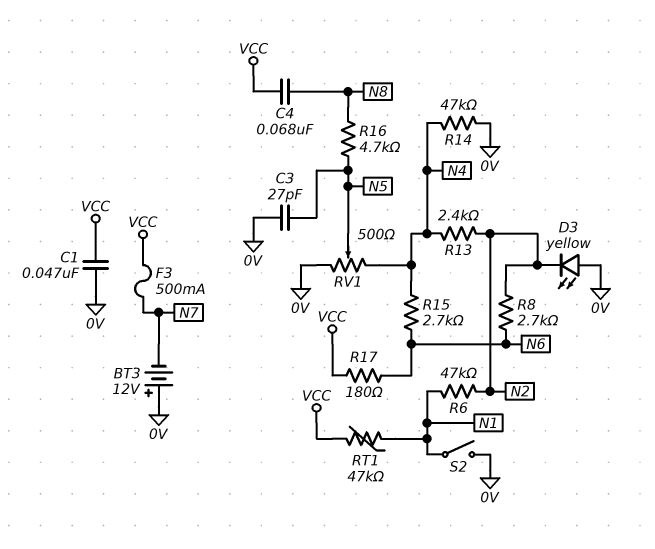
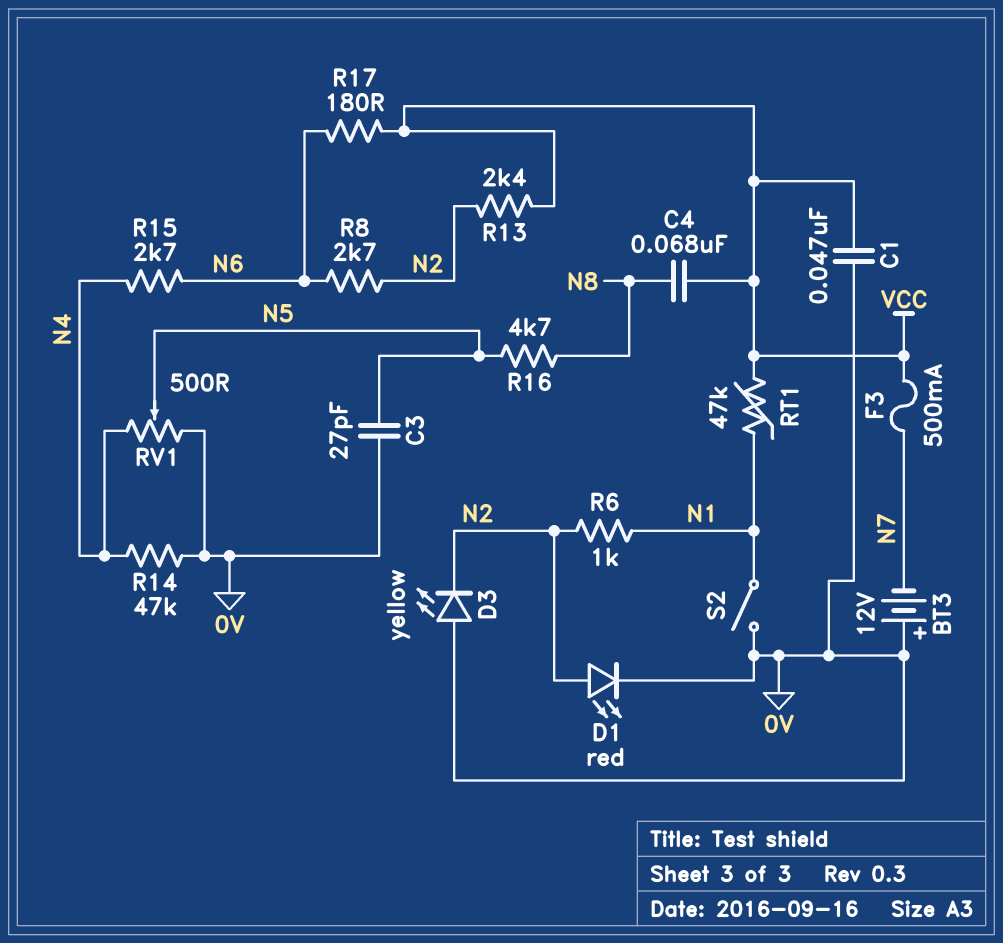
D1: none -> LED red (A N2, K 0V)
R6: 47k (N1, N2) -> 1k (N1, N2)
R13: 2.4k (N2, N4) -> 2.4k (N2, VCC)

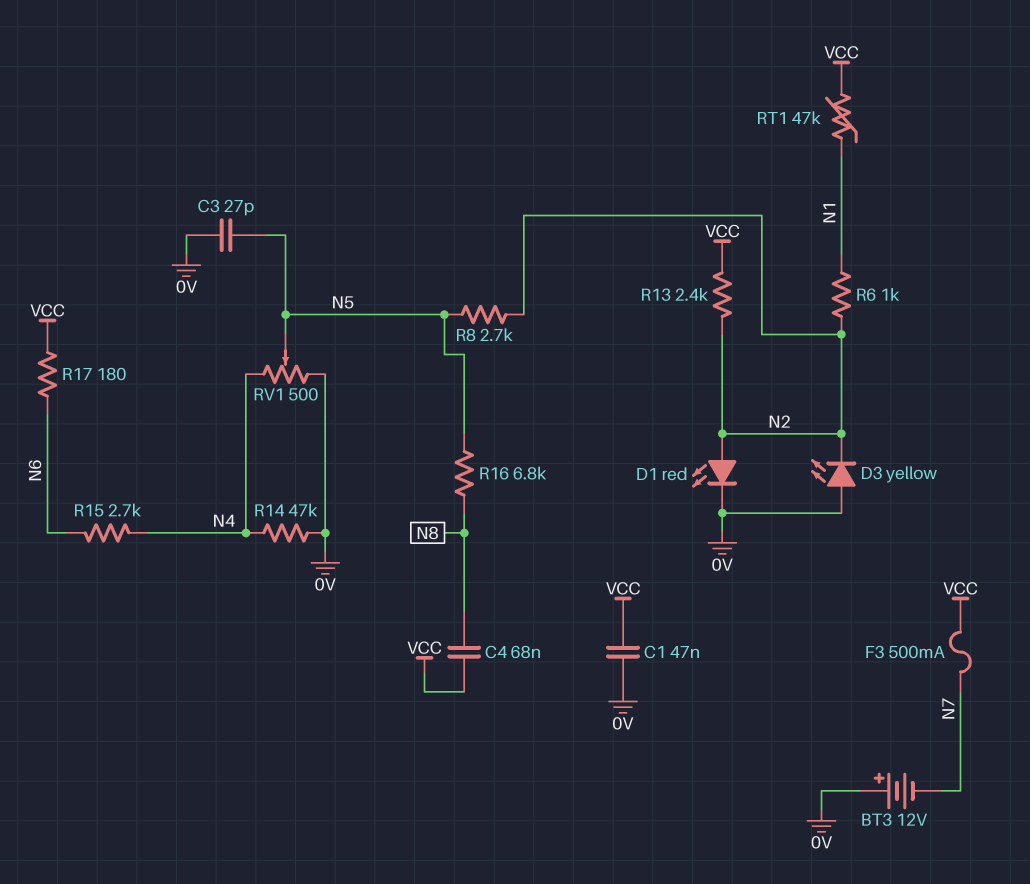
R8: 2.7k (N2, N6) -> 2.7k (N2, N5)
R16: 4.7k (N5, N8) -> 6.8k (N5, N8)
S2: switch (0V, N1) -> none

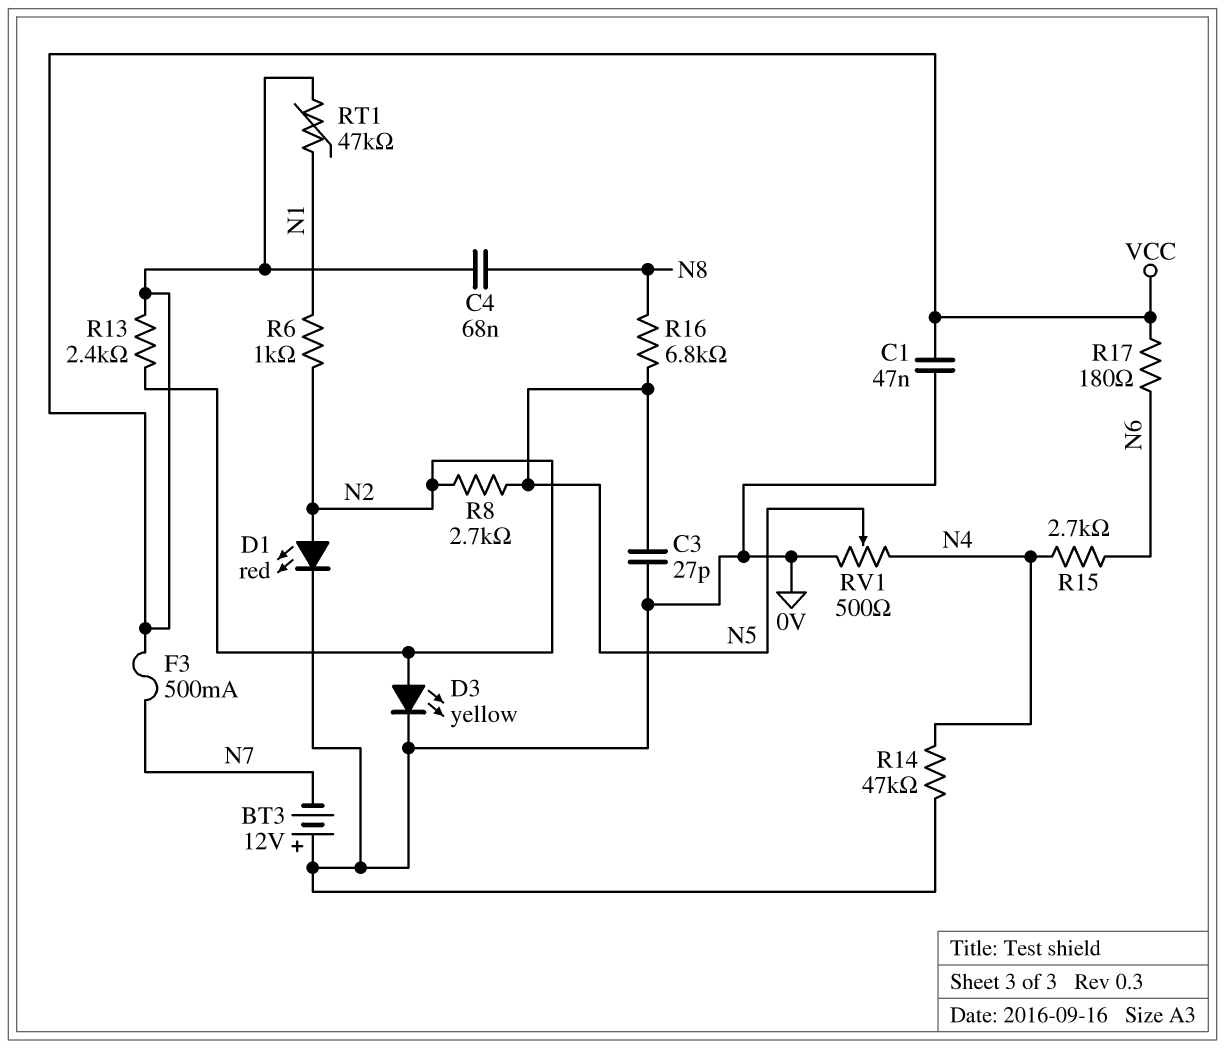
D3: LED yellow (A 0V, K N2) -> LED yellow (A N2, K 0V)

